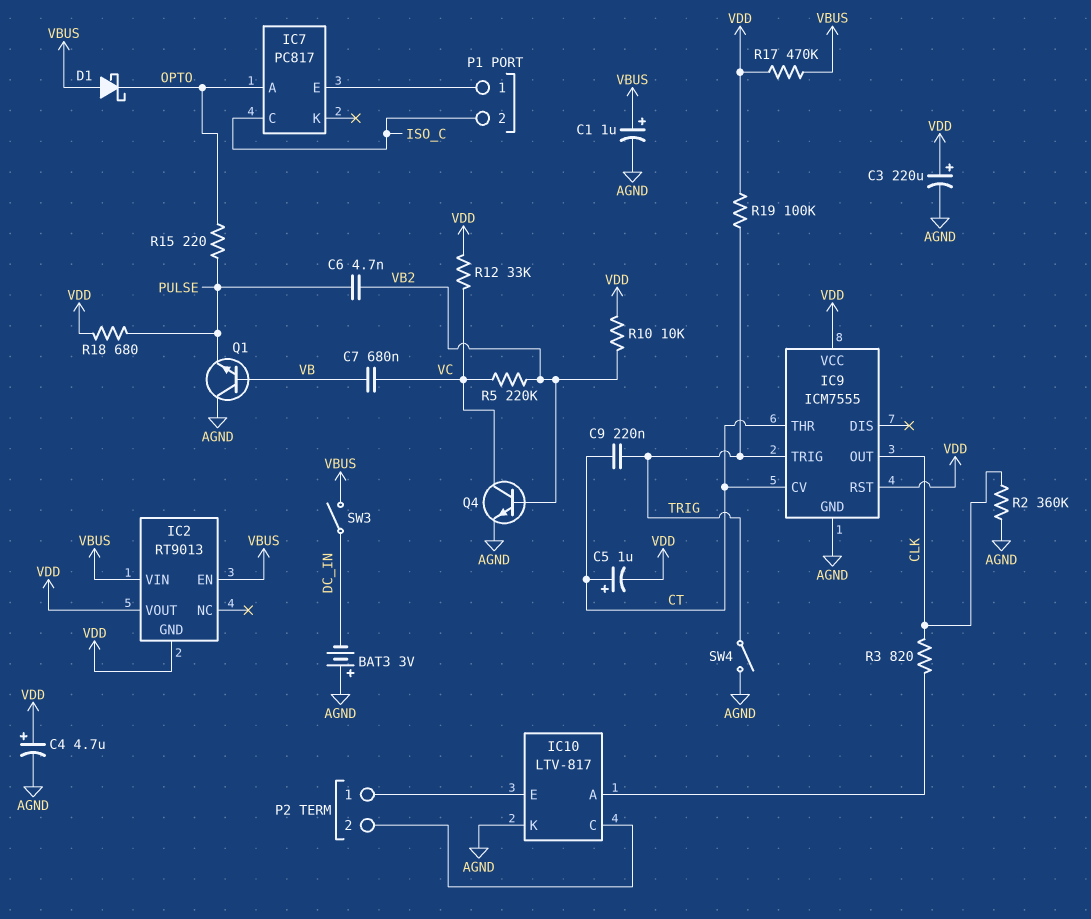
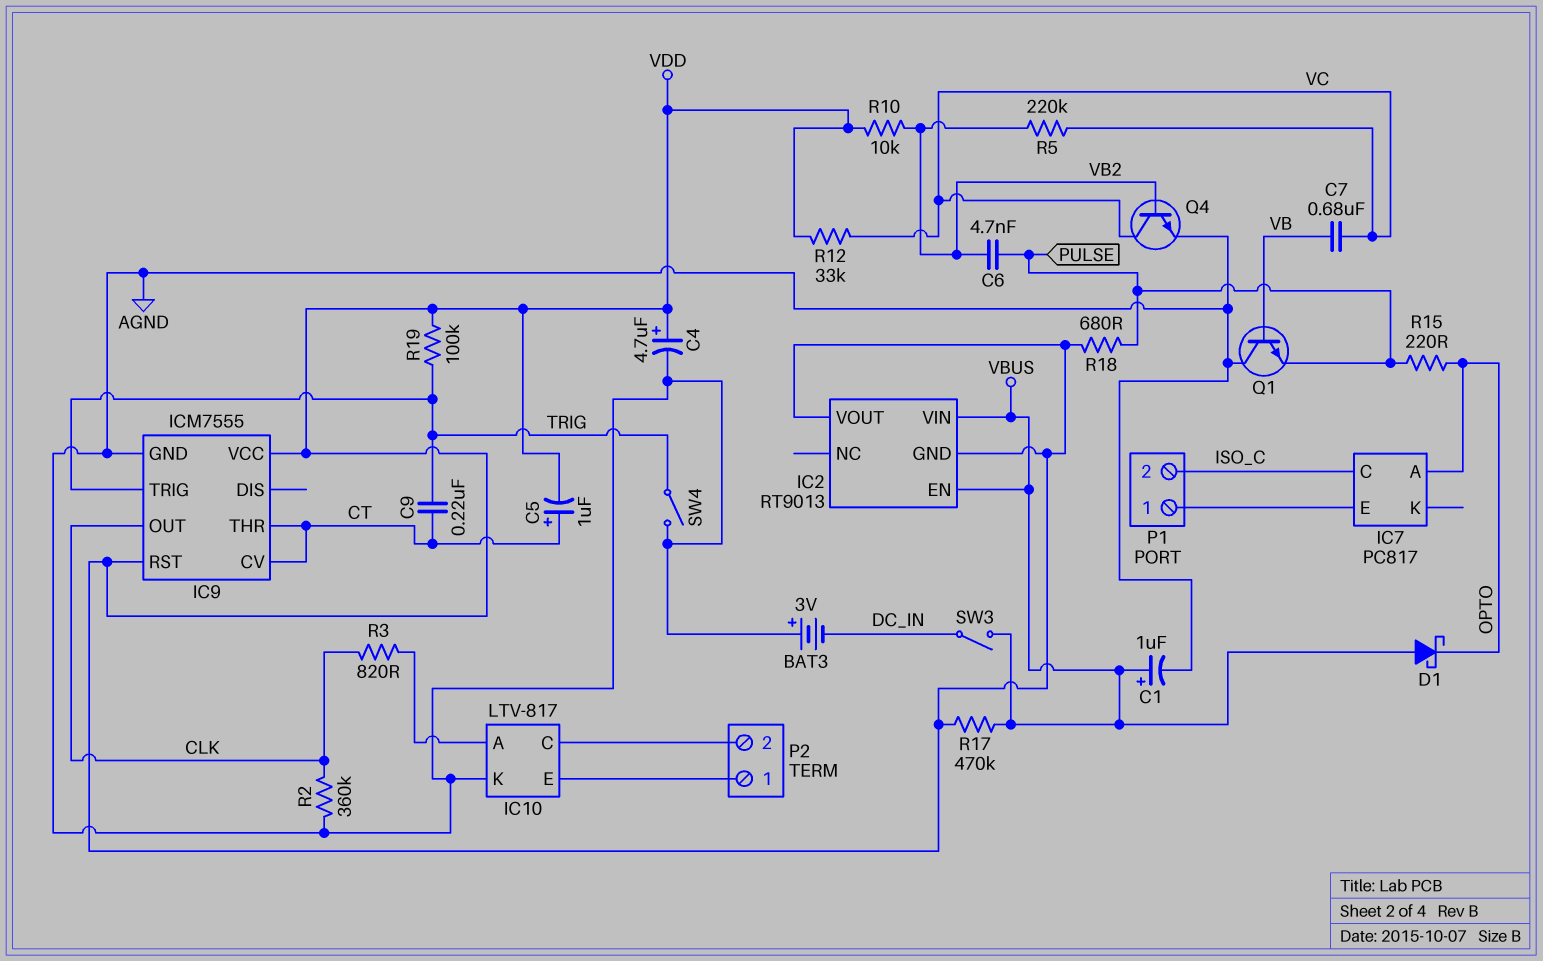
C3: 220uF (plus VDD, minus AGND) -> none

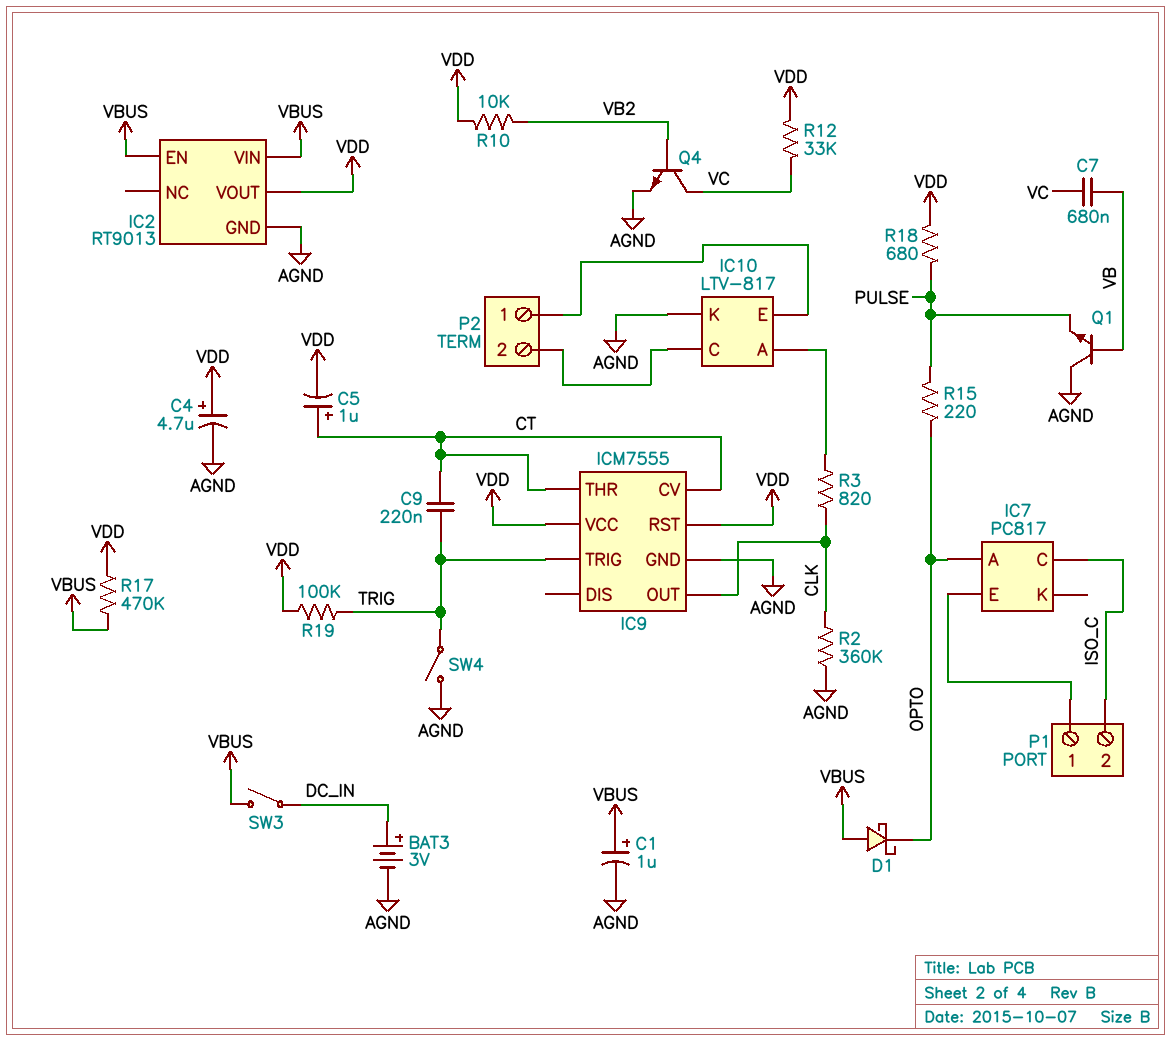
BAT3: 3V (plus AGND, minus DC_IN) -> 3V (plus DC_IN, minus AGND)
C6: 4.7nF (PULSE, VB2) -> none
IC2 pin GND: VDD -> AGND
R5: 220k (VB2, VC) -> none

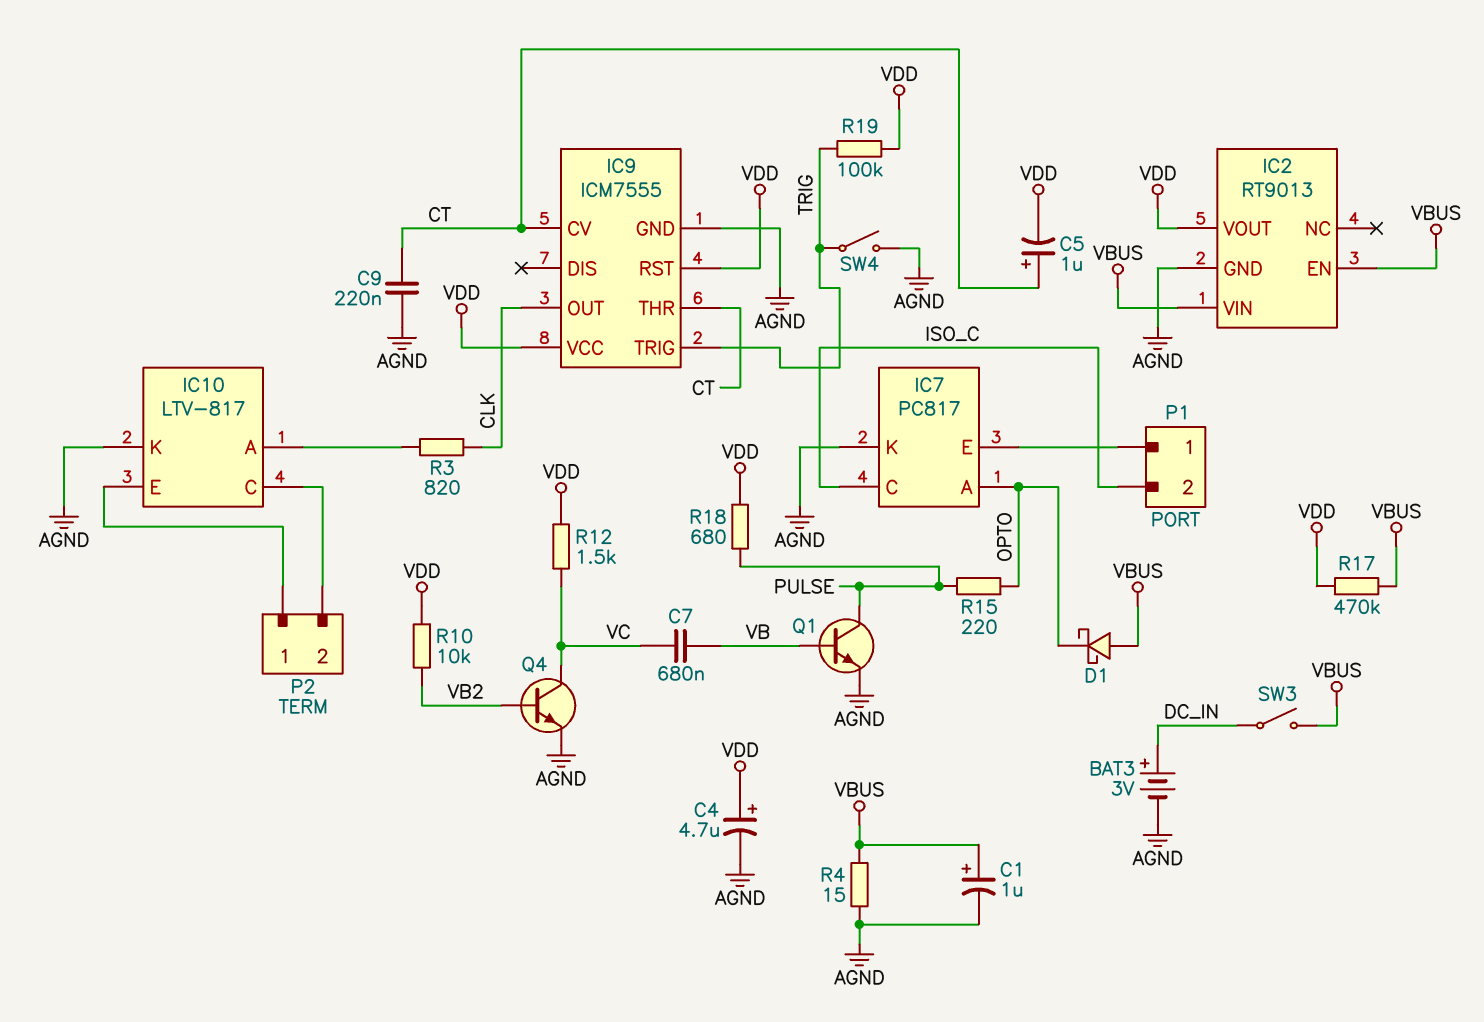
C9: 220nF (CT, TRIG) -> 220nF (AGND, CT)
IC7 pin K: none -> AGND
Q1: NPN (B VB, C AGND, E PULSE) -> NPN (B VB, C PULSE, E AGND)
R2: 360k (AGND, CLK) -> none
R4: none -> 15 (AGND, VBUS)
R12: 33k (VC, VDD) -> 1.5k (VC, VDD)

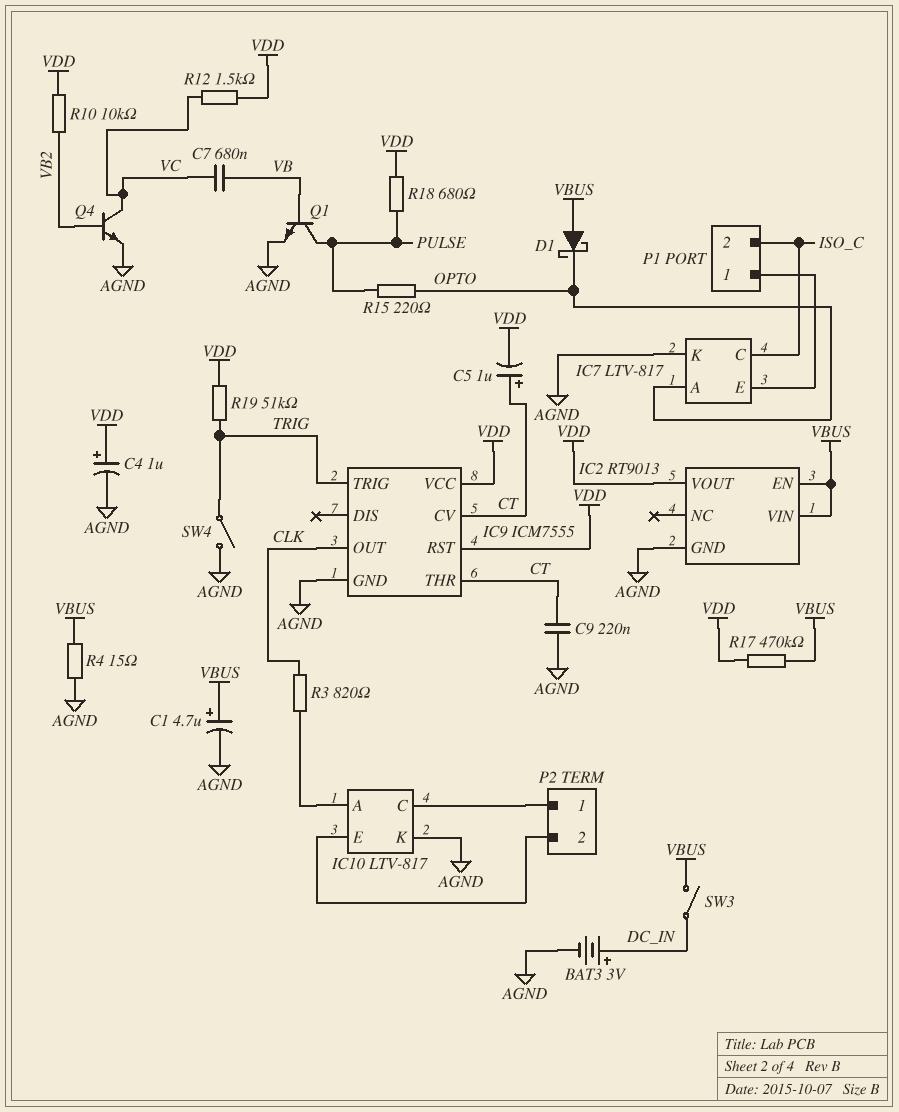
C1: 1uF (plus VBUS, minus AGND) -> 4.7uF (plus VBUS, minus AGND)
C4: 4.7uF (plus VDD, minus AGND) -> 1uF (plus VDD, minus AGND)
IC7: PC817 -> LTV-817
P2 pin 1: IC10/E -> IC10/C
P2 pin 2: IC10/C -> IC10/E
R19: 100k (TRIG, VDD) -> 51k (TRIG, VDD)

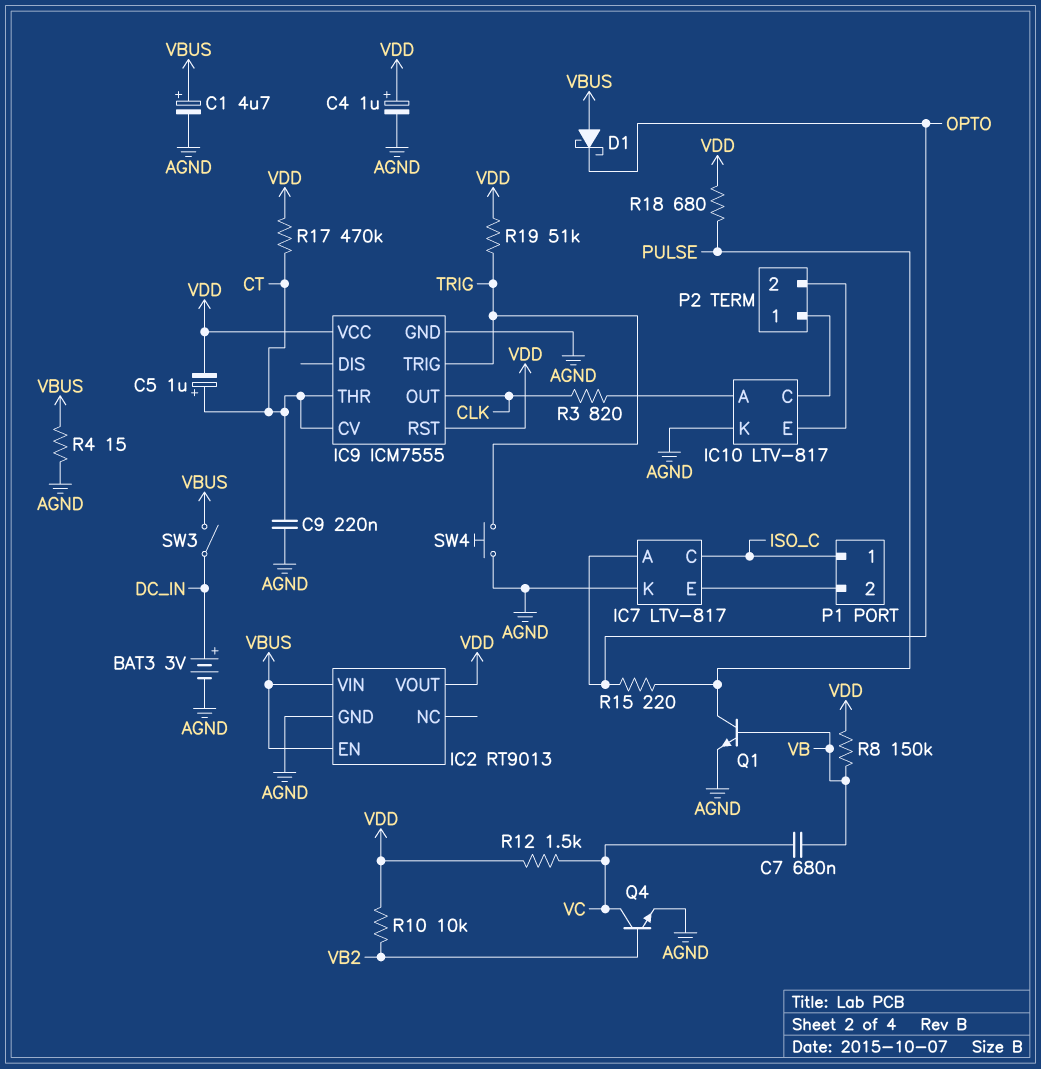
P1 pin 1: IC7/E -> ISO_C
P1 pin 2: ISO_C -> IC7/E
R8: none -> 150k (VB, VDD)
R17: 470k (VBUS, VDD) -> 470k (CT, VDD)
SW4: switch (AGND, TRIG) -> button (AGND, TRIG)

